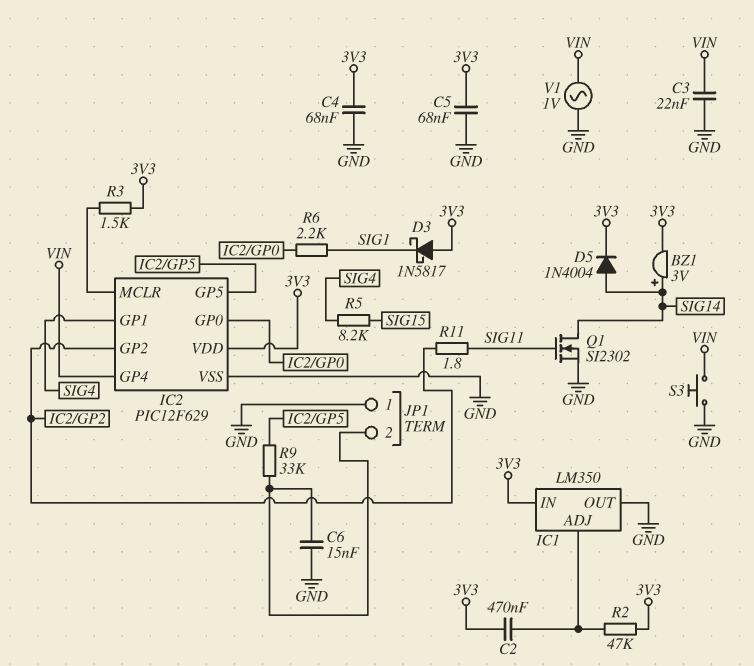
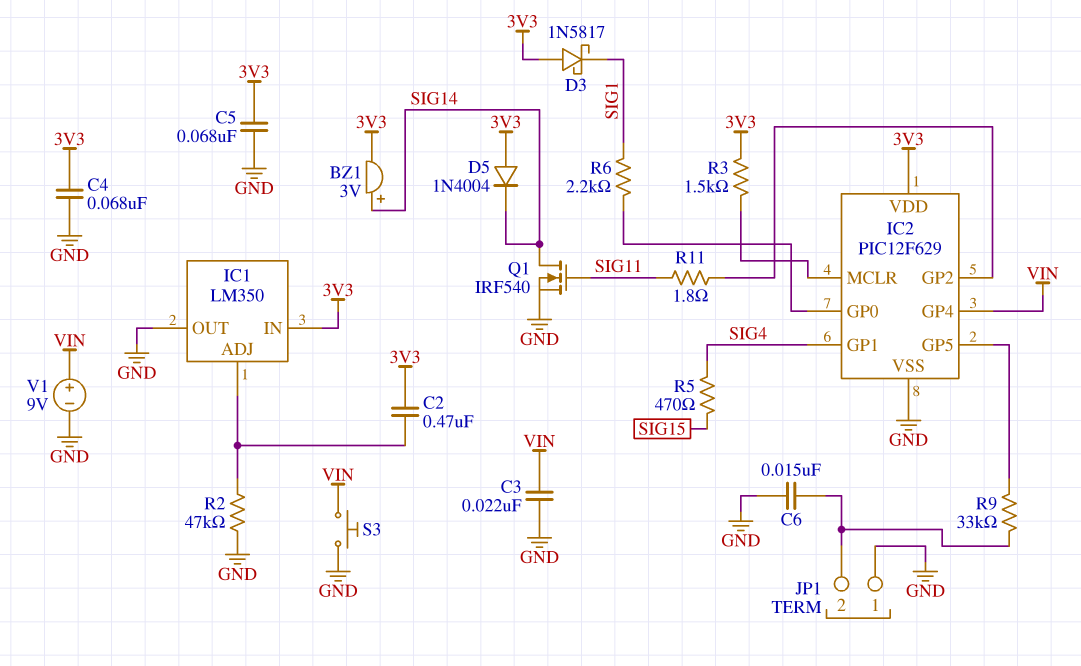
D5: diode 1N4004 (A SIG14, K 3V3) -> diode 1N4004 (A 3V3, K SIG14)
Q1: NMOS SI2302 (G SIG11, D SIG14, S GND) -> NMOS IRF540 (G SIG11, D SIG14, S GND)
R2: 47k (3V3, IC1/ADJ) -> 47k (GND, IC1/ADJ)
R5: 8.2k (SIG4, SIG15) -> 470 (SIG4, SIG15)
V1: AC 1V (GND, VIN) -> 9V (plus VIN, minus GND)

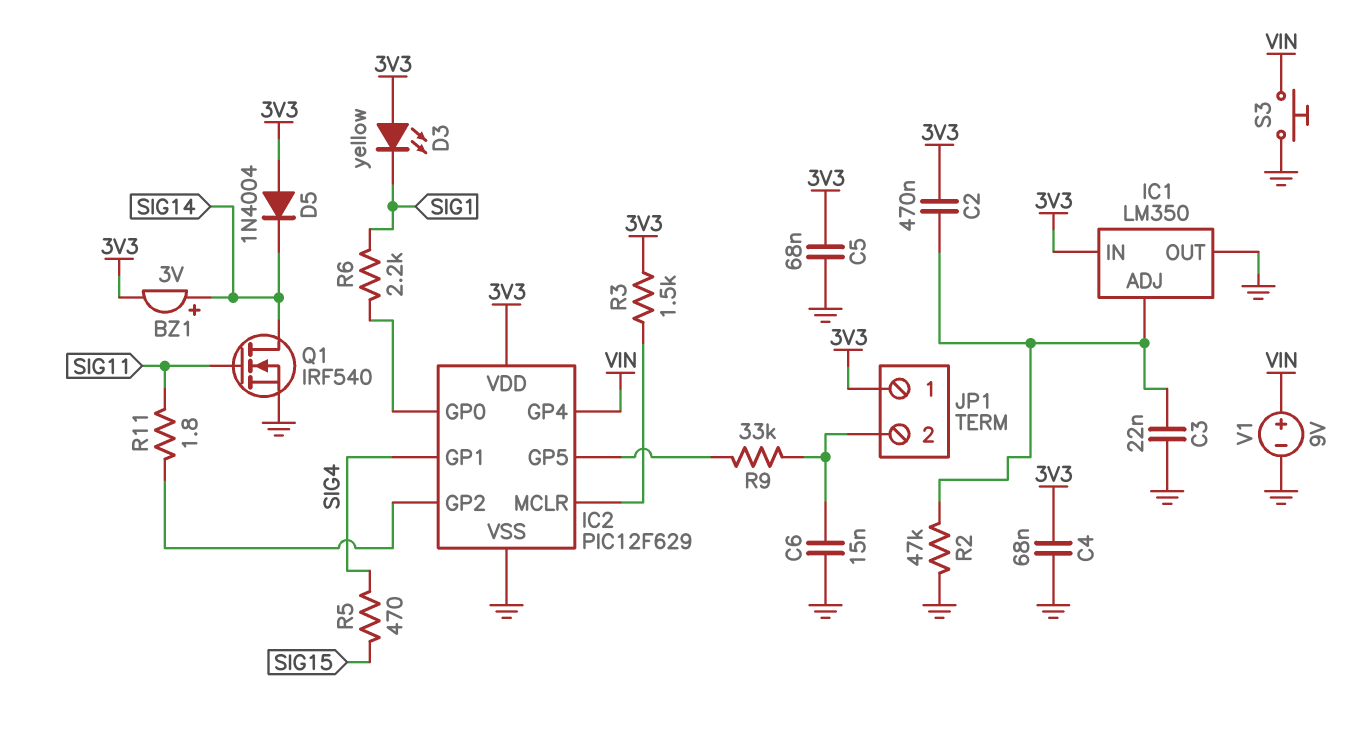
C3: 22nF (GND, VIN) -> 22nF (GND, IC1/ADJ)
D3: schottky 1N5817 (A 3V3, K SIG1) -> LED yellow (A 3V3, K SIG1)
JP1 pin 1: GND -> 3V3

